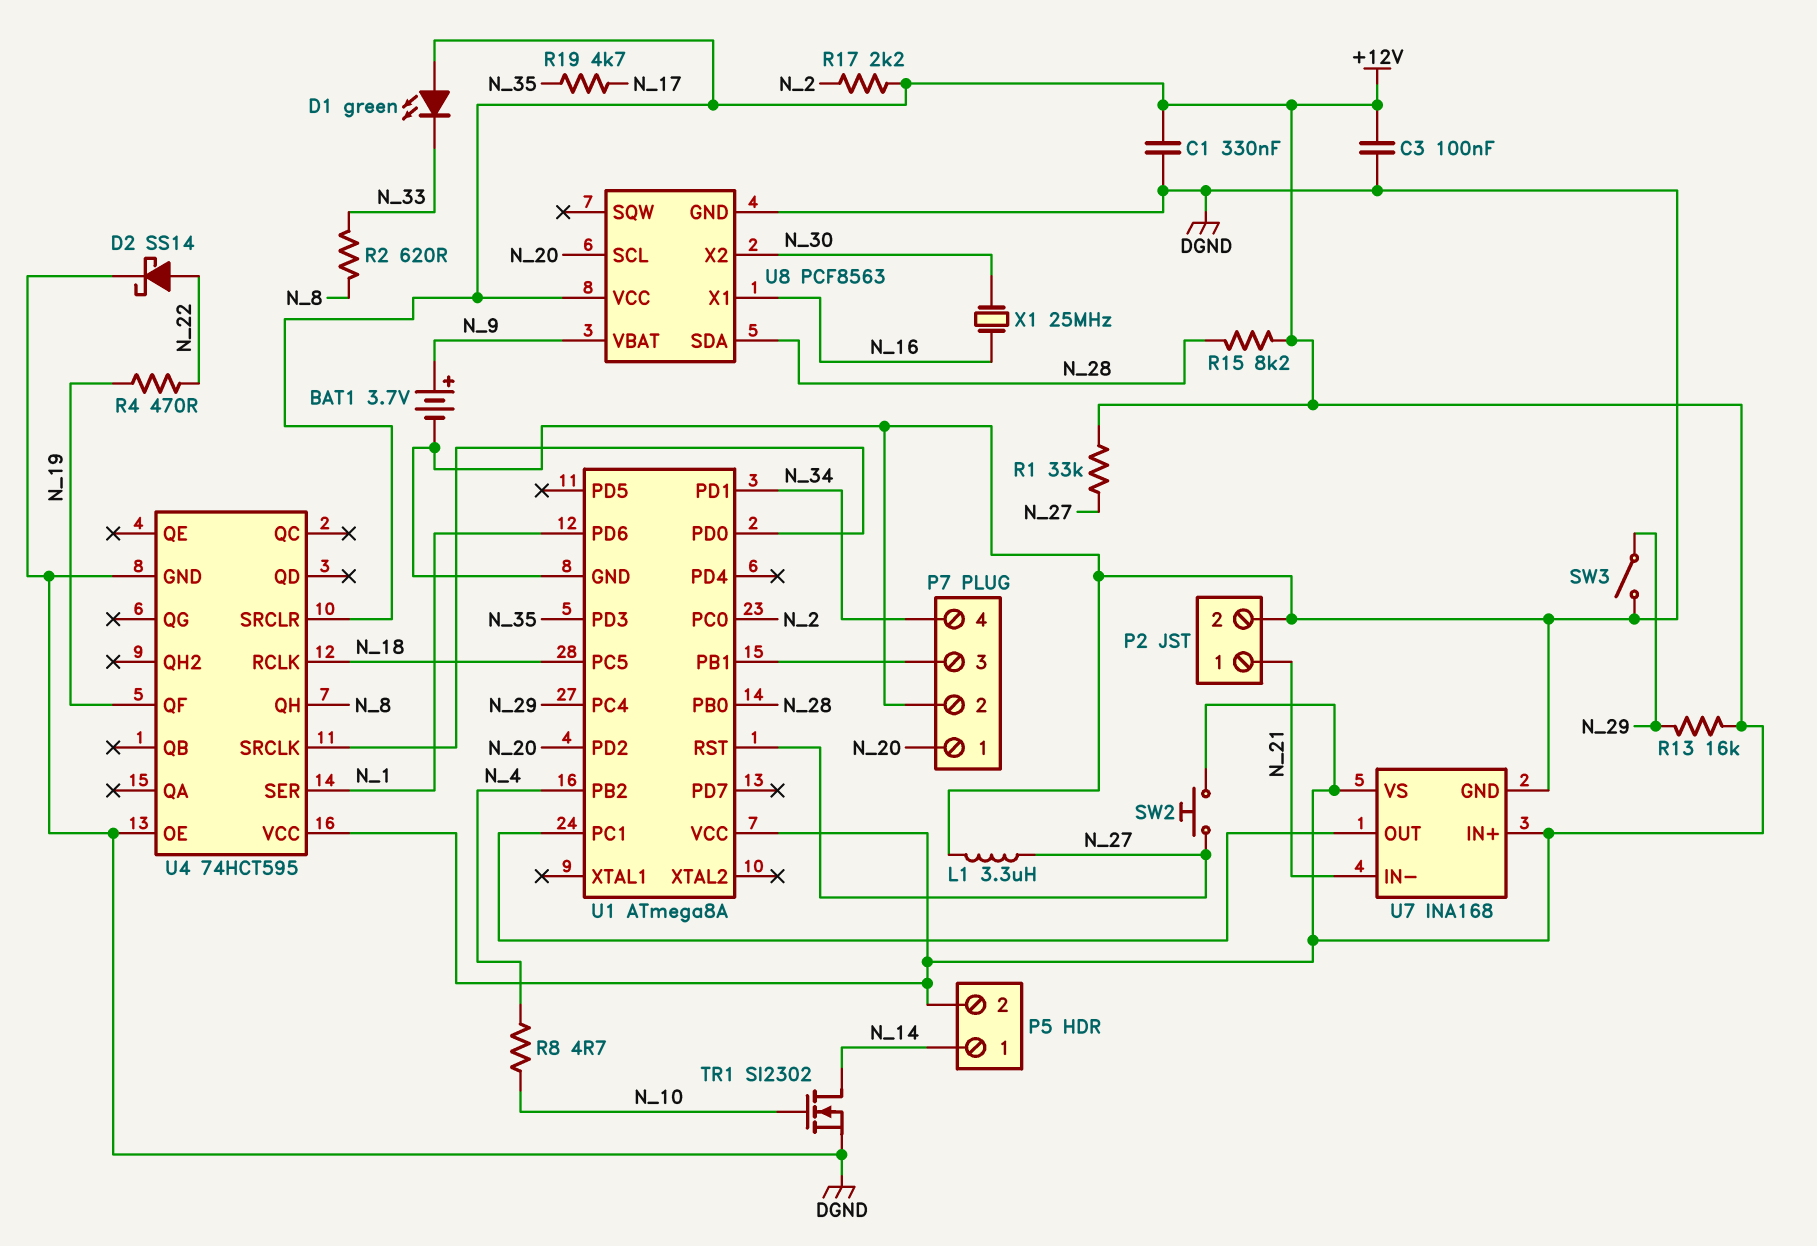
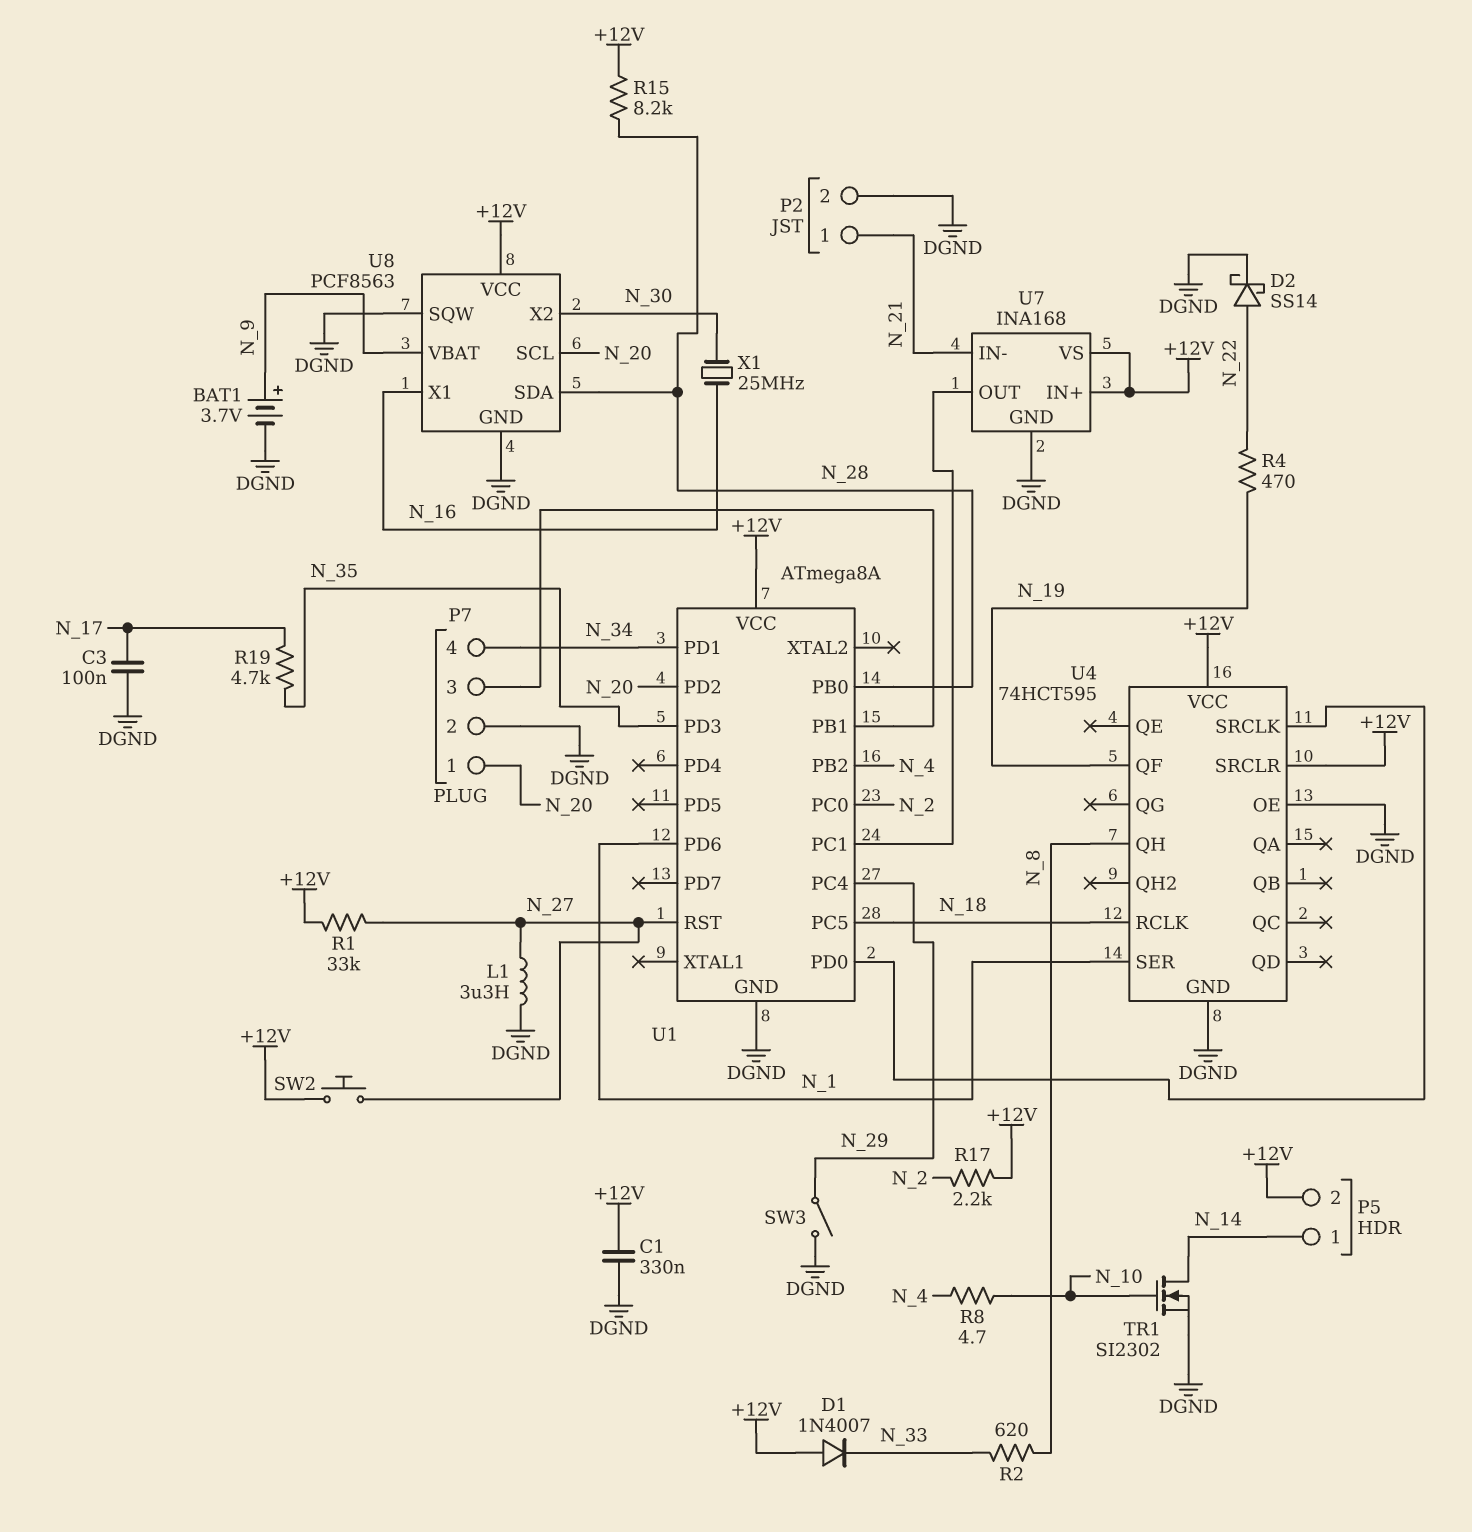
C3: 100nF (+12V, DGND) -> 100nF (DGND, N_17)
D1: LED green (A +12V, K N_33) -> diode 1N4007 (A +12V, K N_33)
R13: 16k (+12V, N_29) -> none
U8 pin SQW: none -> DGND

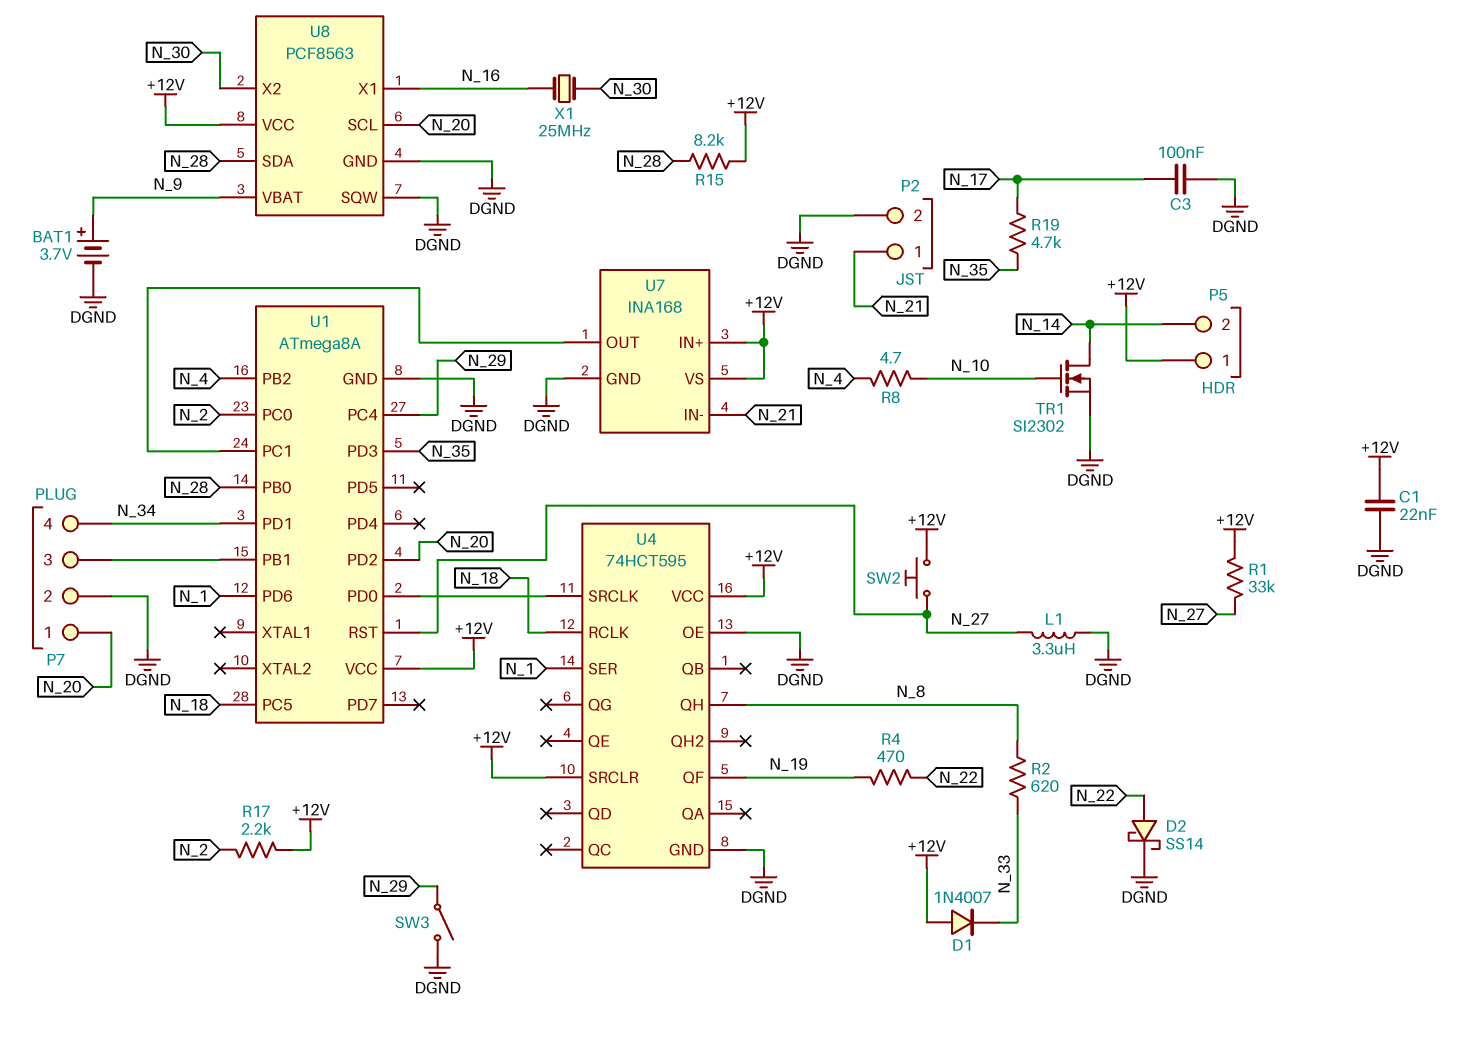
C1: 330nF (+12V, DGND) -> 22nF (+12V, DGND)
P5 pin 1: N_14 -> +12V
P5 pin 2: +12V -> N_14

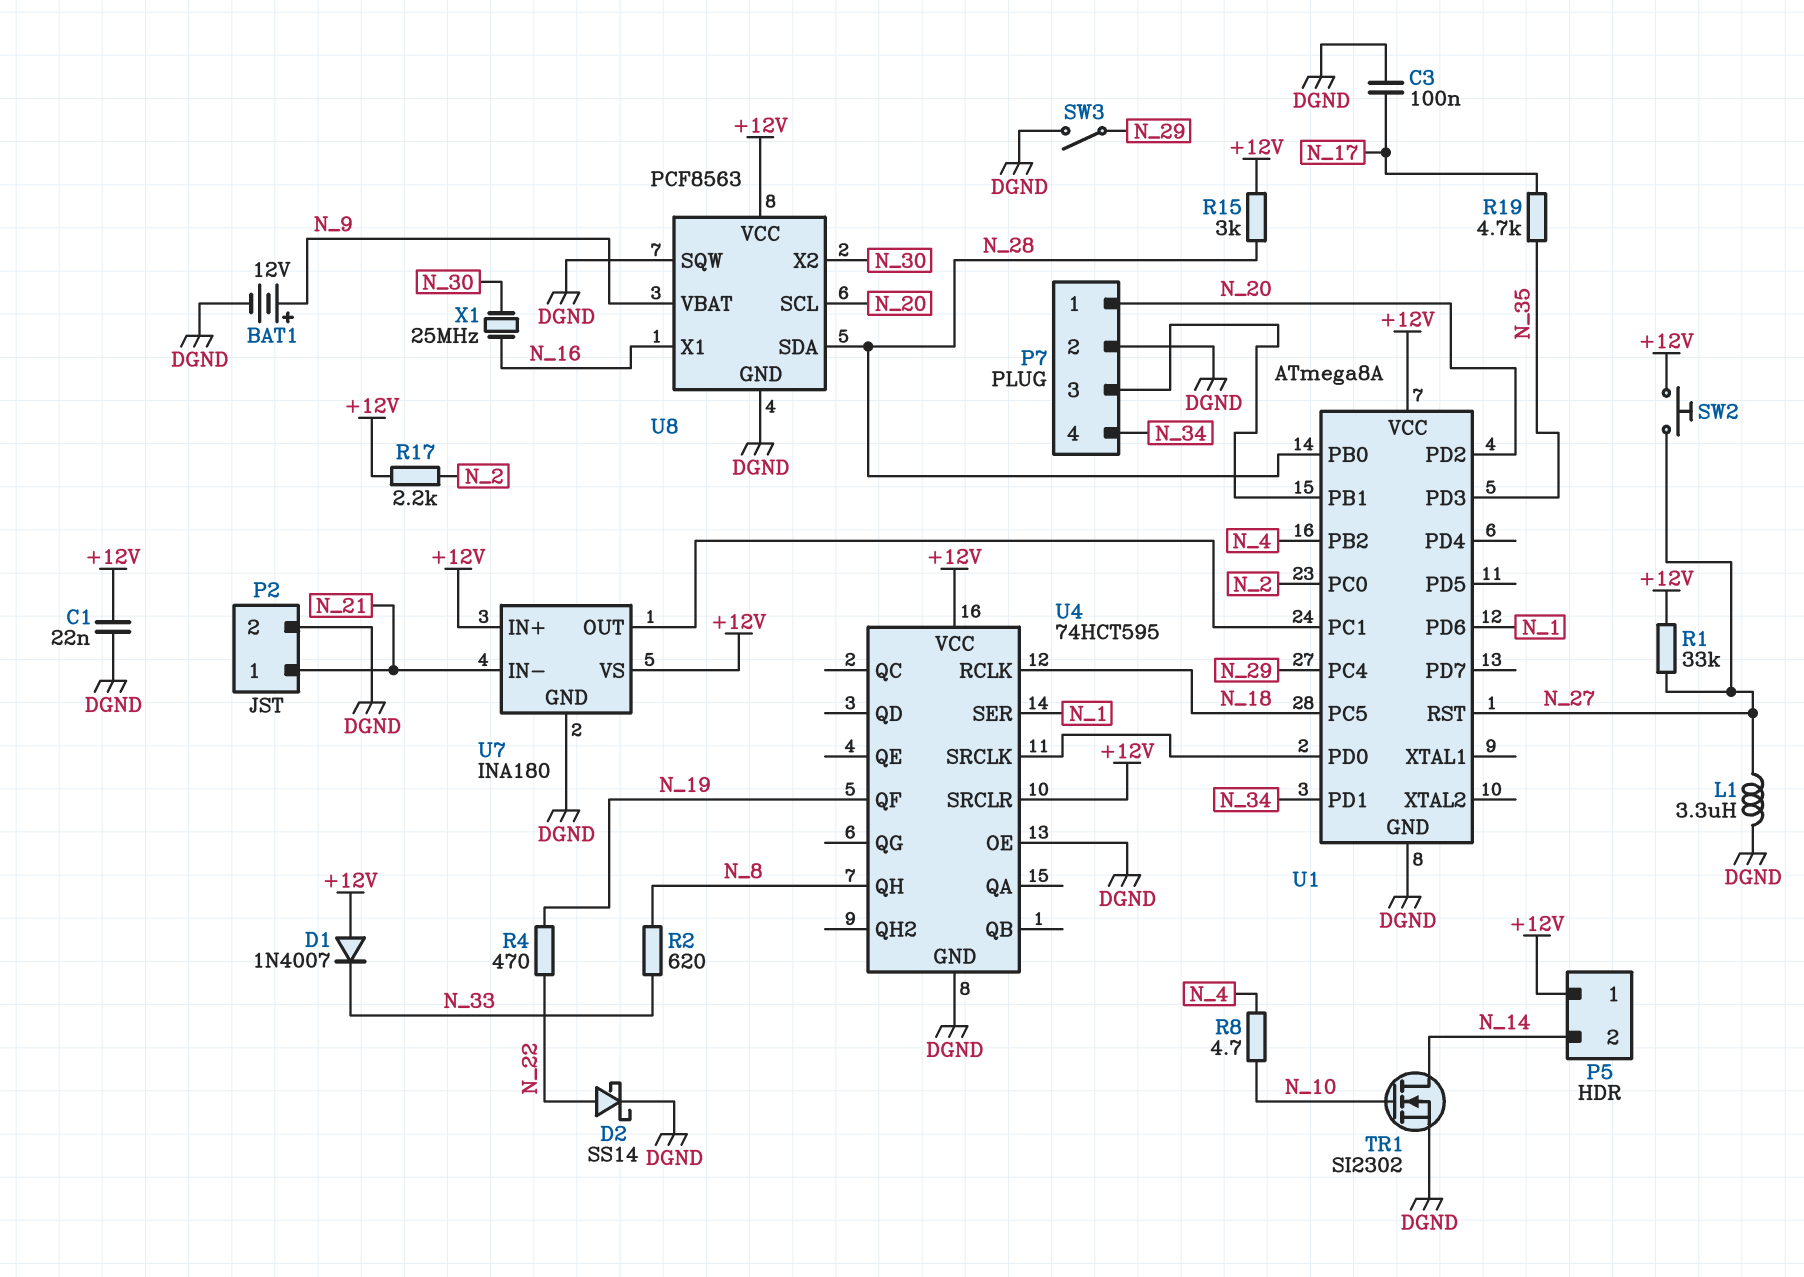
BAT1: 3.7V (plus N_9, minus DGND) -> 12V (plus N_9, minus DGND)
R15: 8.2k (+12V, N_28) -> 3k (+12V, N_28)
U7: INA168 -> INA180

